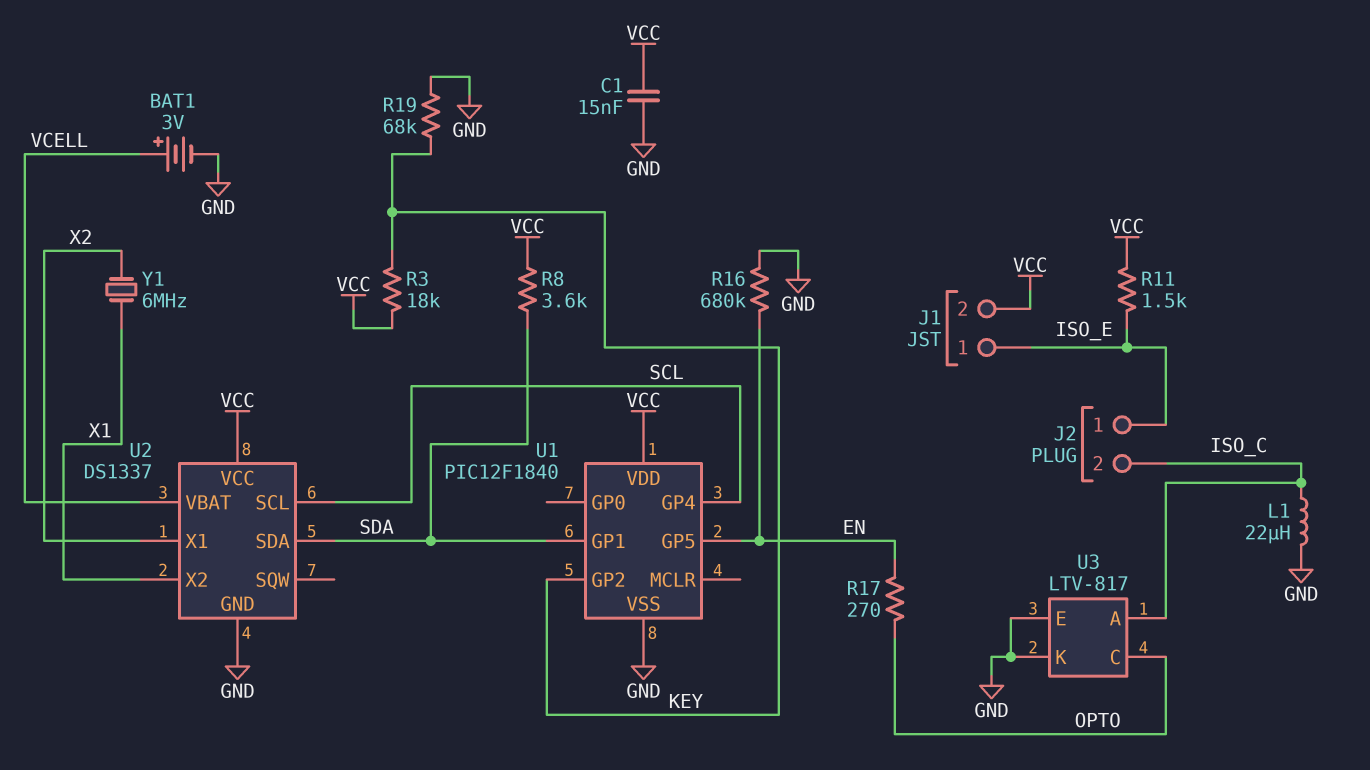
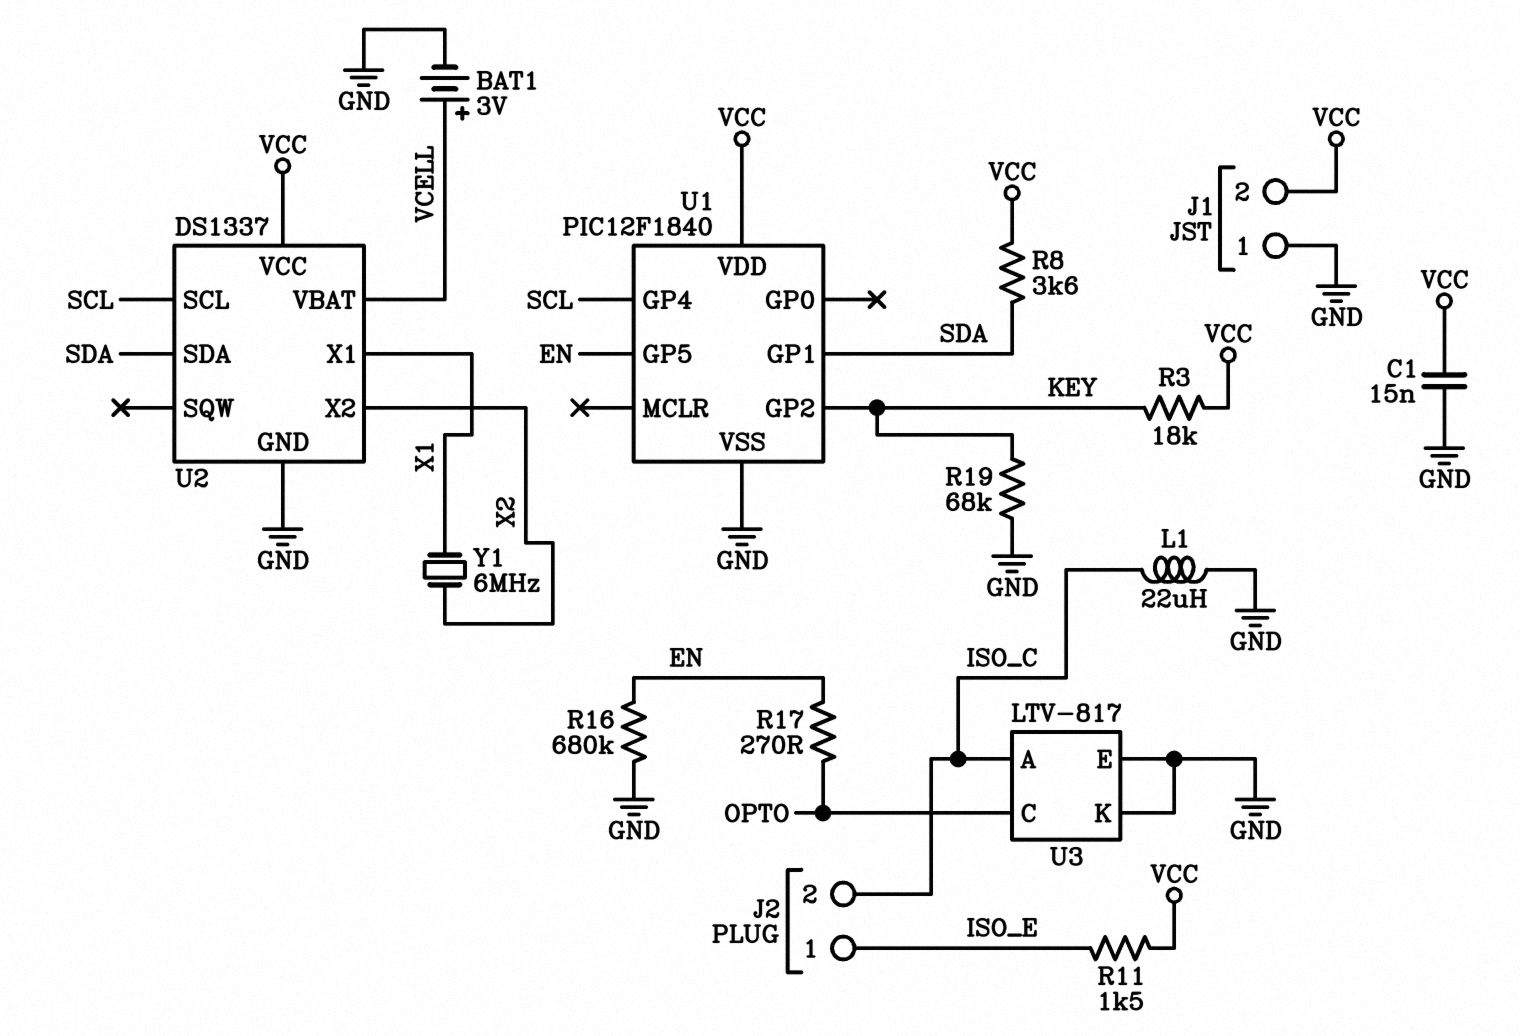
J1 pin 1: ISO_E -> GND
U2 pin X1: X2 -> X1
U2 pin X2: X1 -> X2

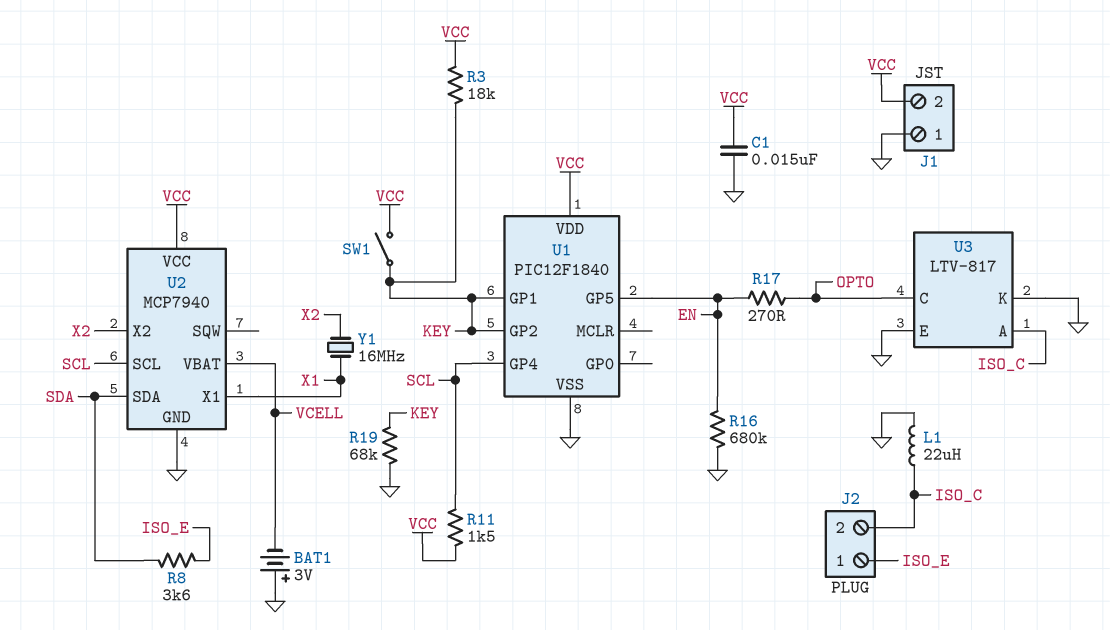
BAT1: 3V (plus VCELL, minus GND) -> 3V (plus GND, minus VCELL)
R8: 3.6k (SDA, VCC) -> 3.6k (ISO_E, SDA)
R11: 1.5k (ISO_E, VCC) -> 1.5k (SCL, VCC)
SW1: none -> switch (KEY, VCC)
U1 pin GP1: SDA -> KEY
U2: DS1337 -> MCP7940
Y1: 6MHz (X1, X2) -> 16MHz (X1, X2)

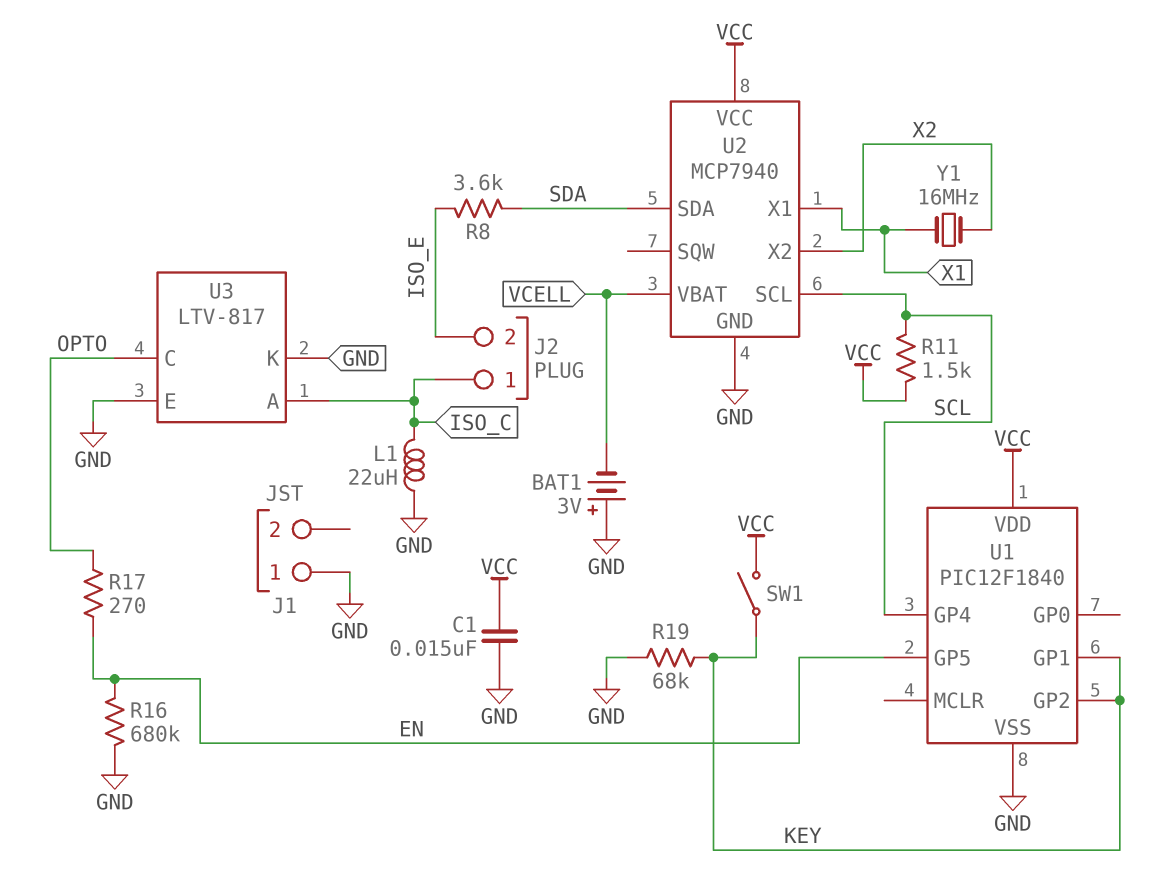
J1 pin 2: VCC -> none
J2 pin 1: ISO_E -> ISO_C
J2 pin 2: ISO_C -> ISO_E
R3: 18k (KEY, VCC) -> none

